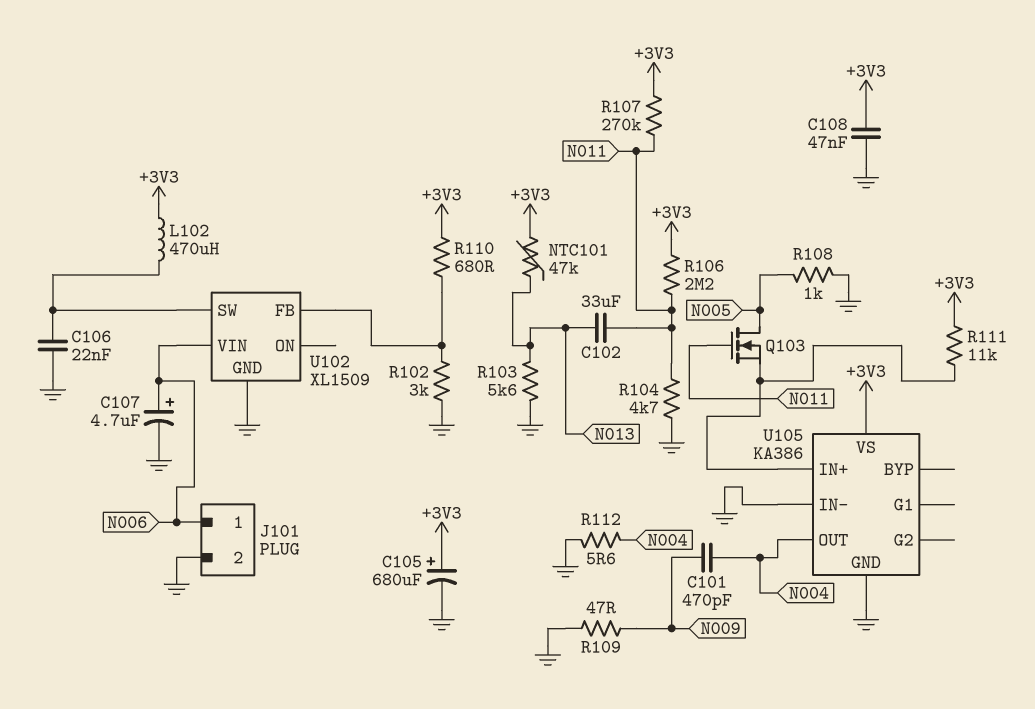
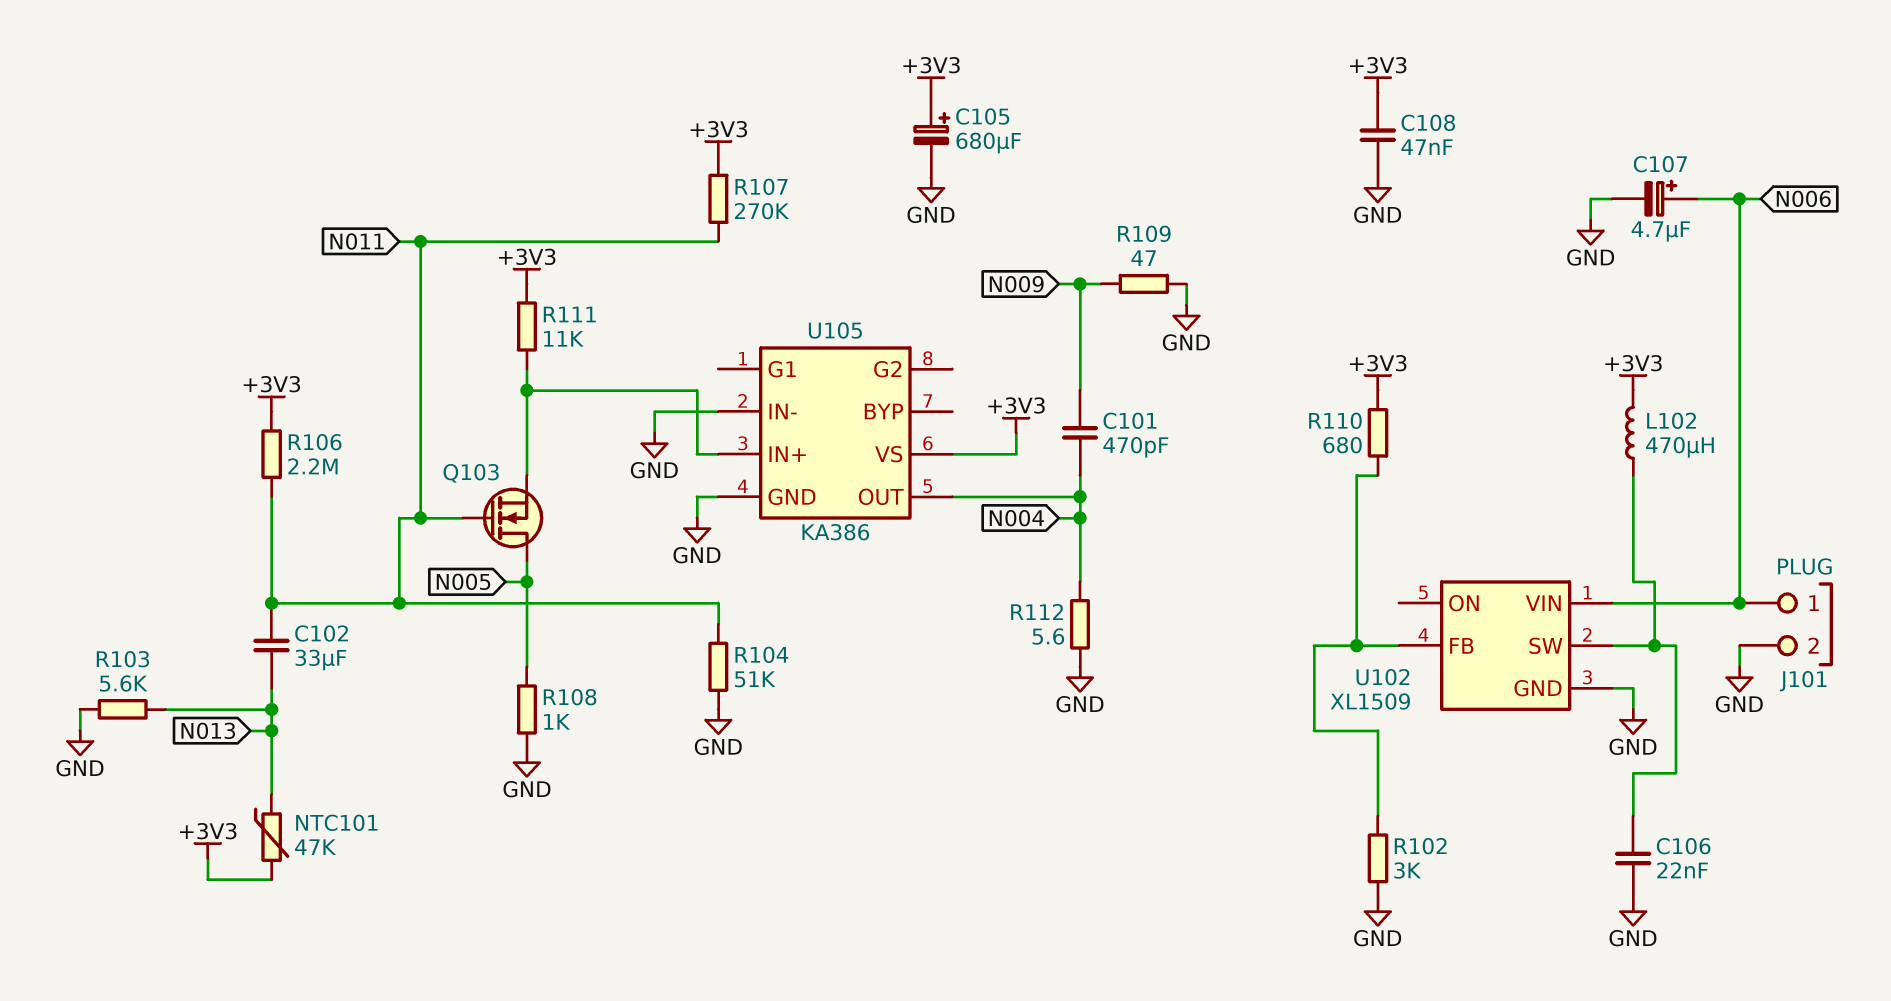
R104: 4.7k (GND, N011) -> 51k (GND, N011)

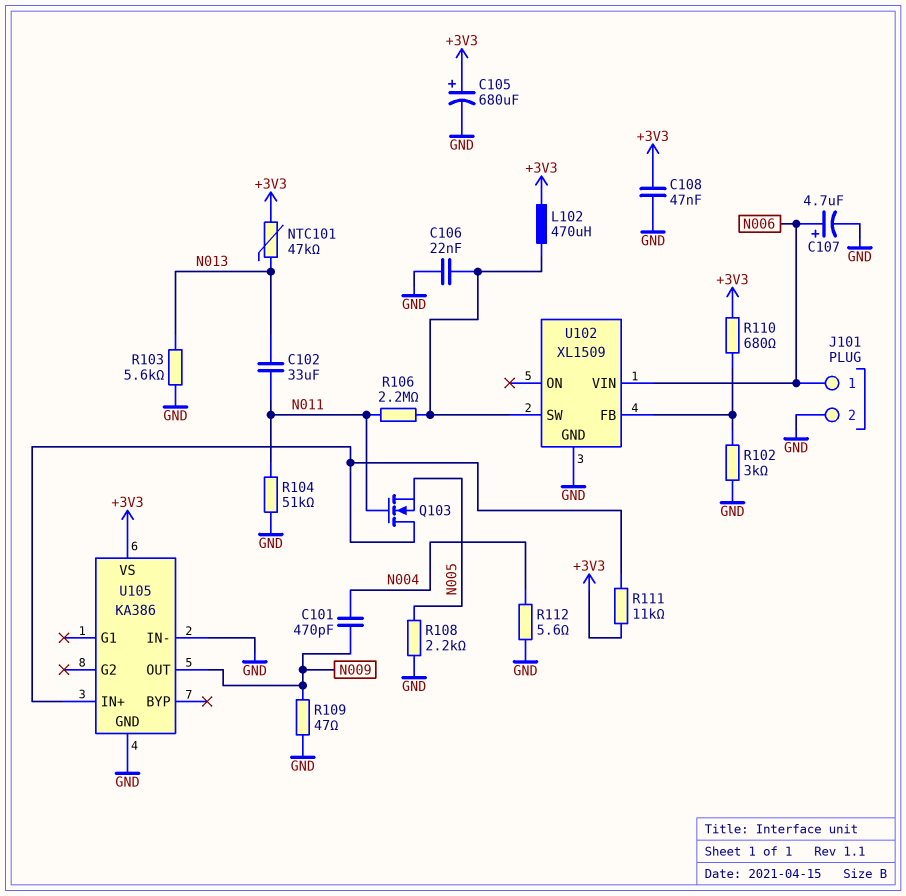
Q103: NMOS (G N011, D N005, S U105/IN+) -> NMOS (G N011, D U105/IN+, S N005)
R106: 2.2M (+3V3, N011) -> 2.2M (N011, U102/SW)
R107: 270k (+3V3, N011) -> none
R108: 1k (GND, N005) -> 2.2k (GND, N005)
U105 pin OUT: N004 -> N009

